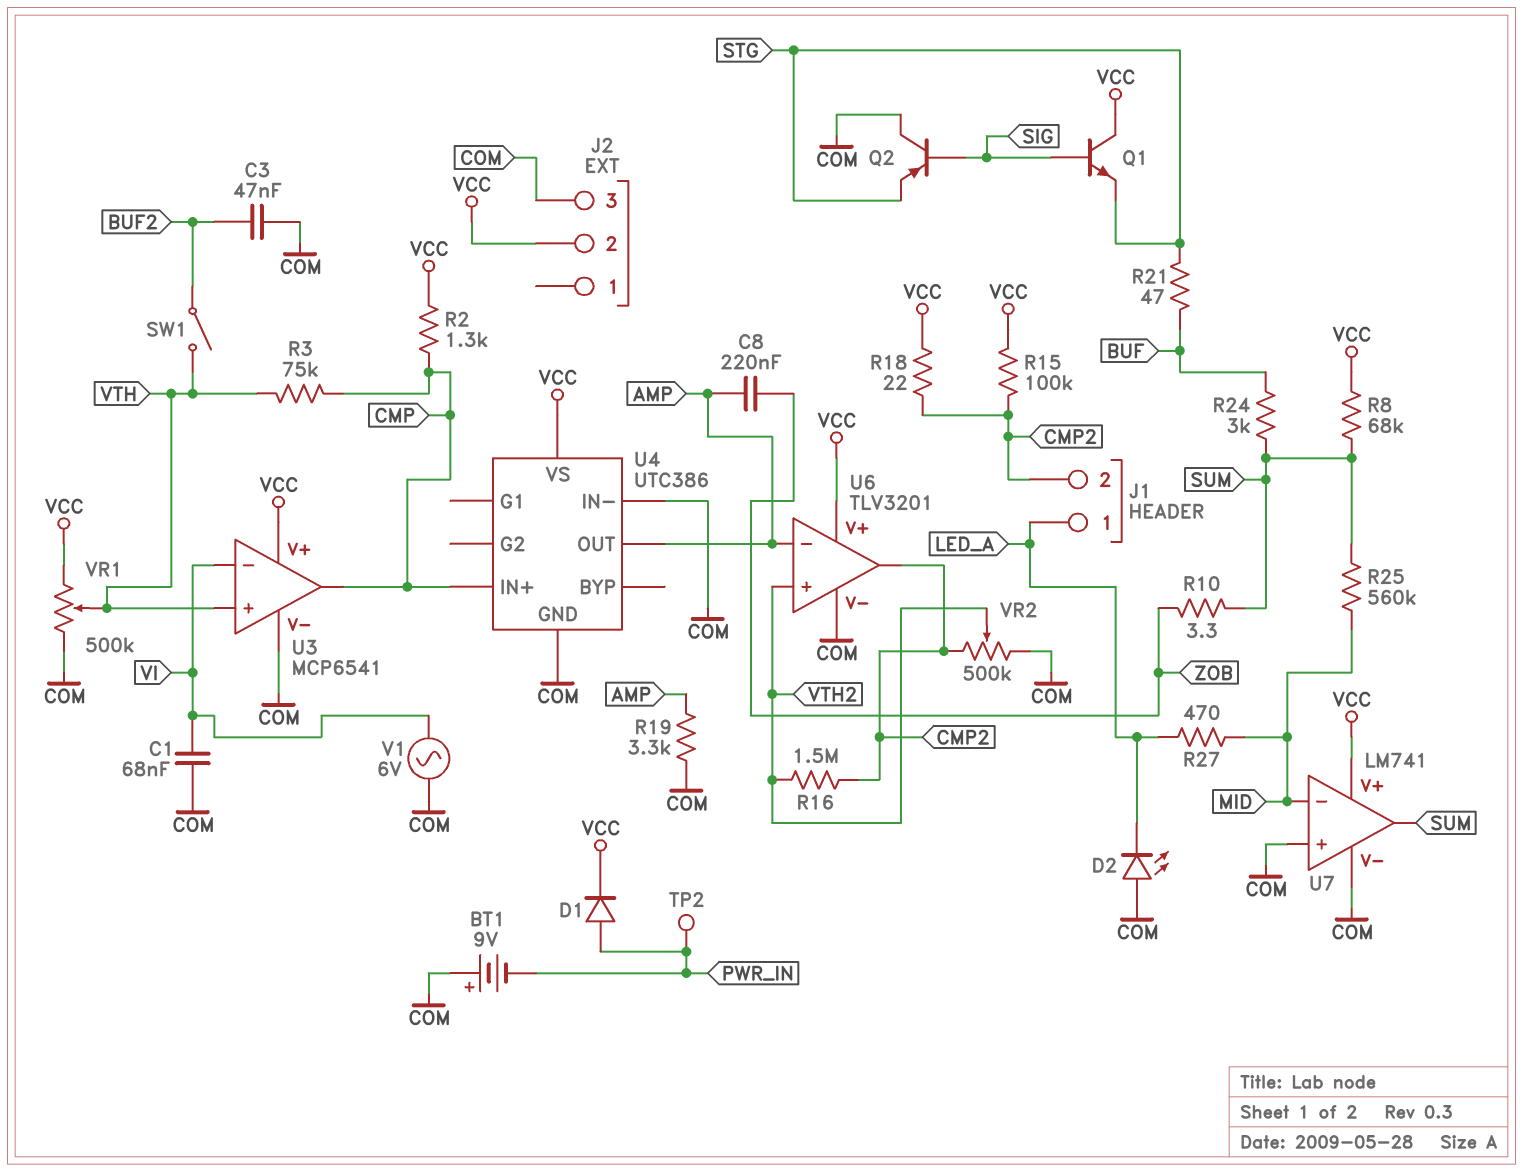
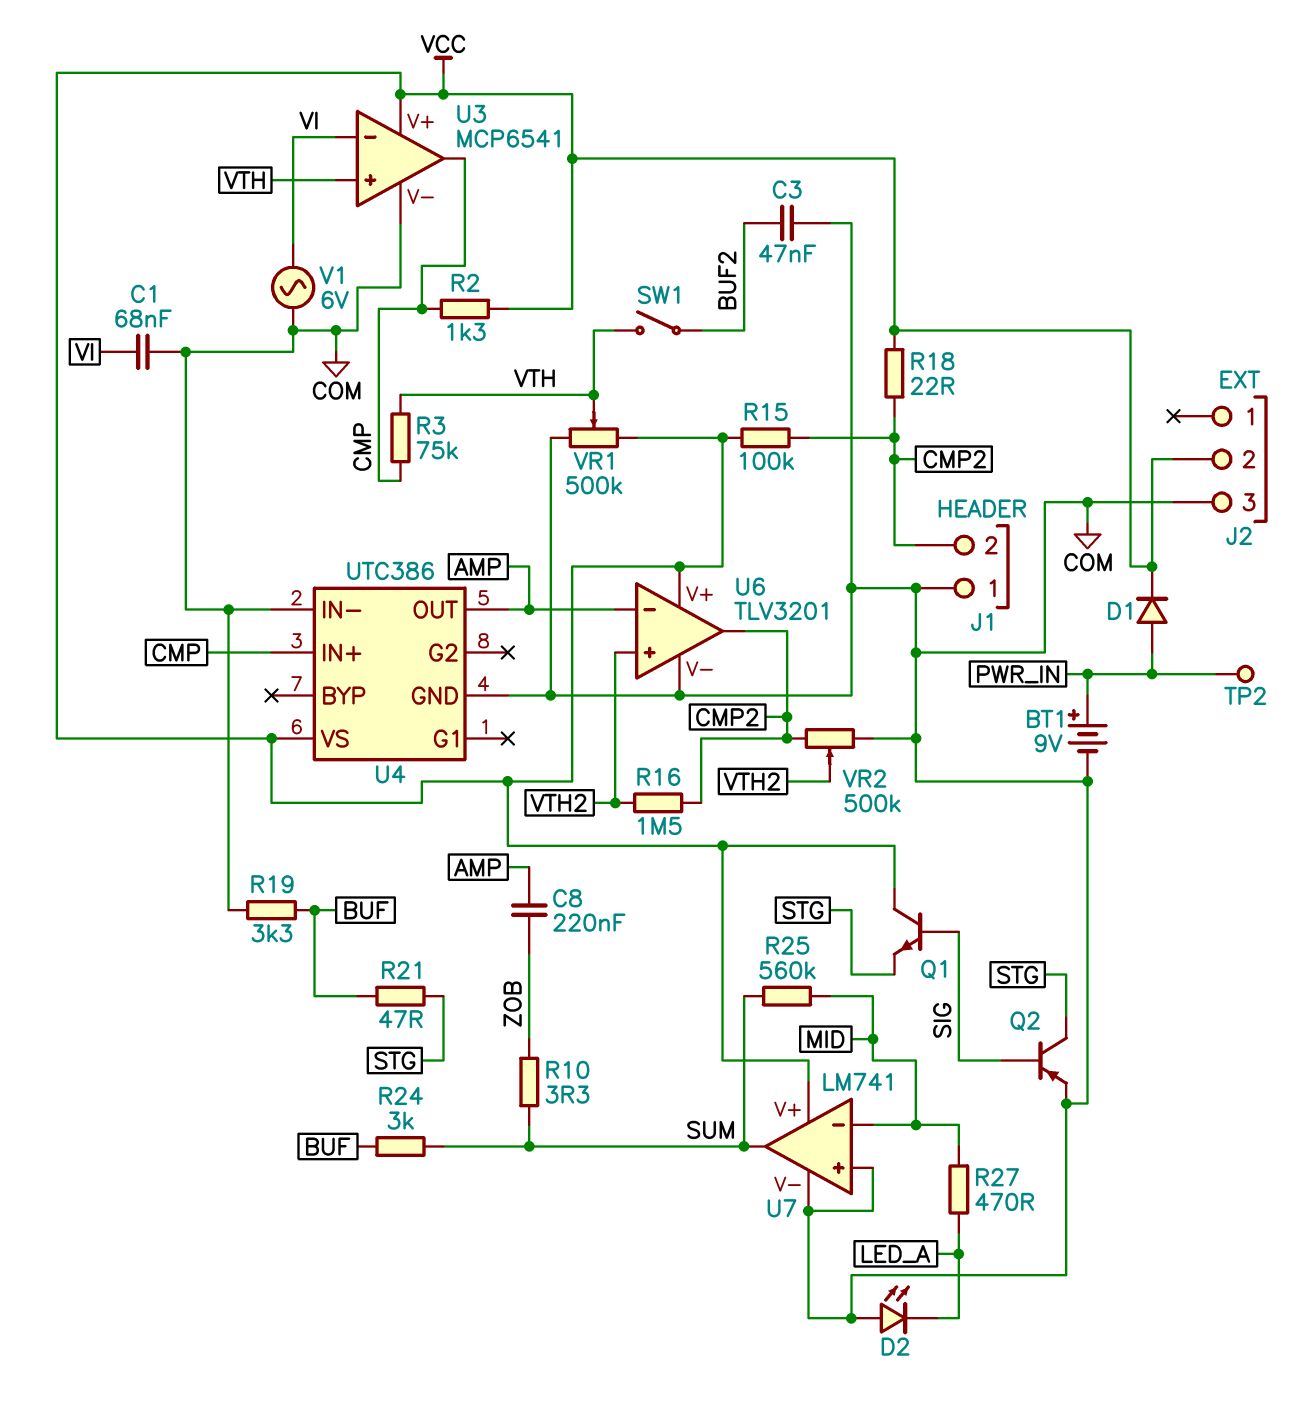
BT1: 9V (plus COM, minus PWR_IN) -> 9V (plus PWR_IN, minus COM)
J1 pin 1: LED_A -> COM
Q2: PNP (B SIG, C COM, E STG) -> PNP (B SIG, C STG, E COM)
R8: 68k (SUM, VCC) -> none
R19: 3.3k (AMP, COM) -> 3.3k (BUF, COM)

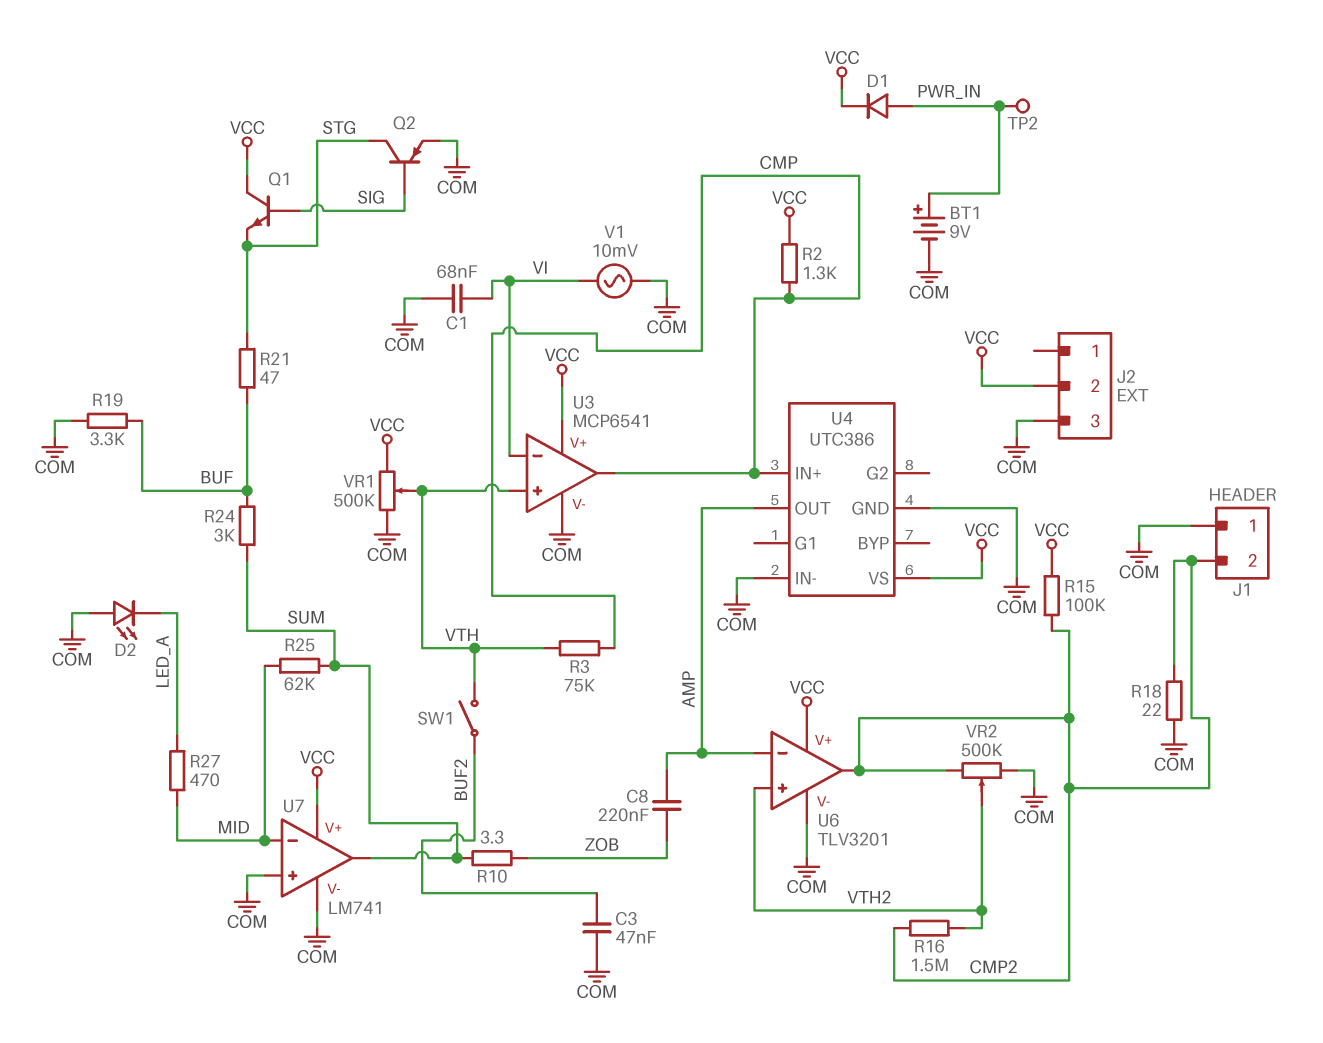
R18: 22 (CMP2, VCC) -> 22 (CMP2, COM)
R25: 560k (MID, SUM) -> 62k (MID, SUM)
V1: AC 6V (COM, VI) -> AC 10mV (COM, VI)

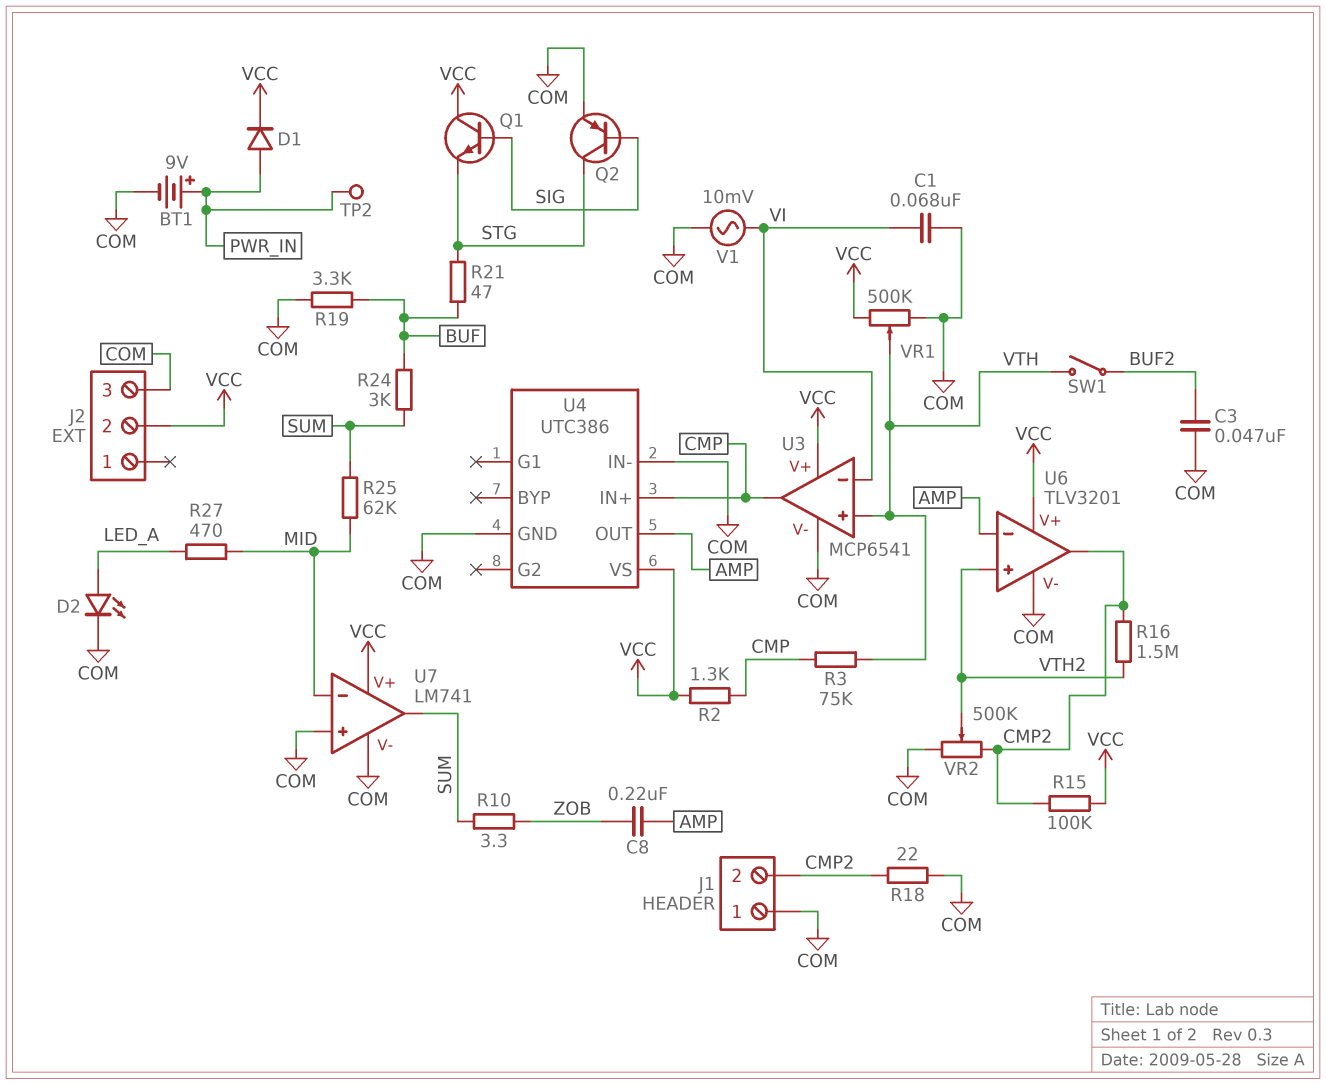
D2: LED (A COM, K LED_A) -> LED (A LED_A, K COM)

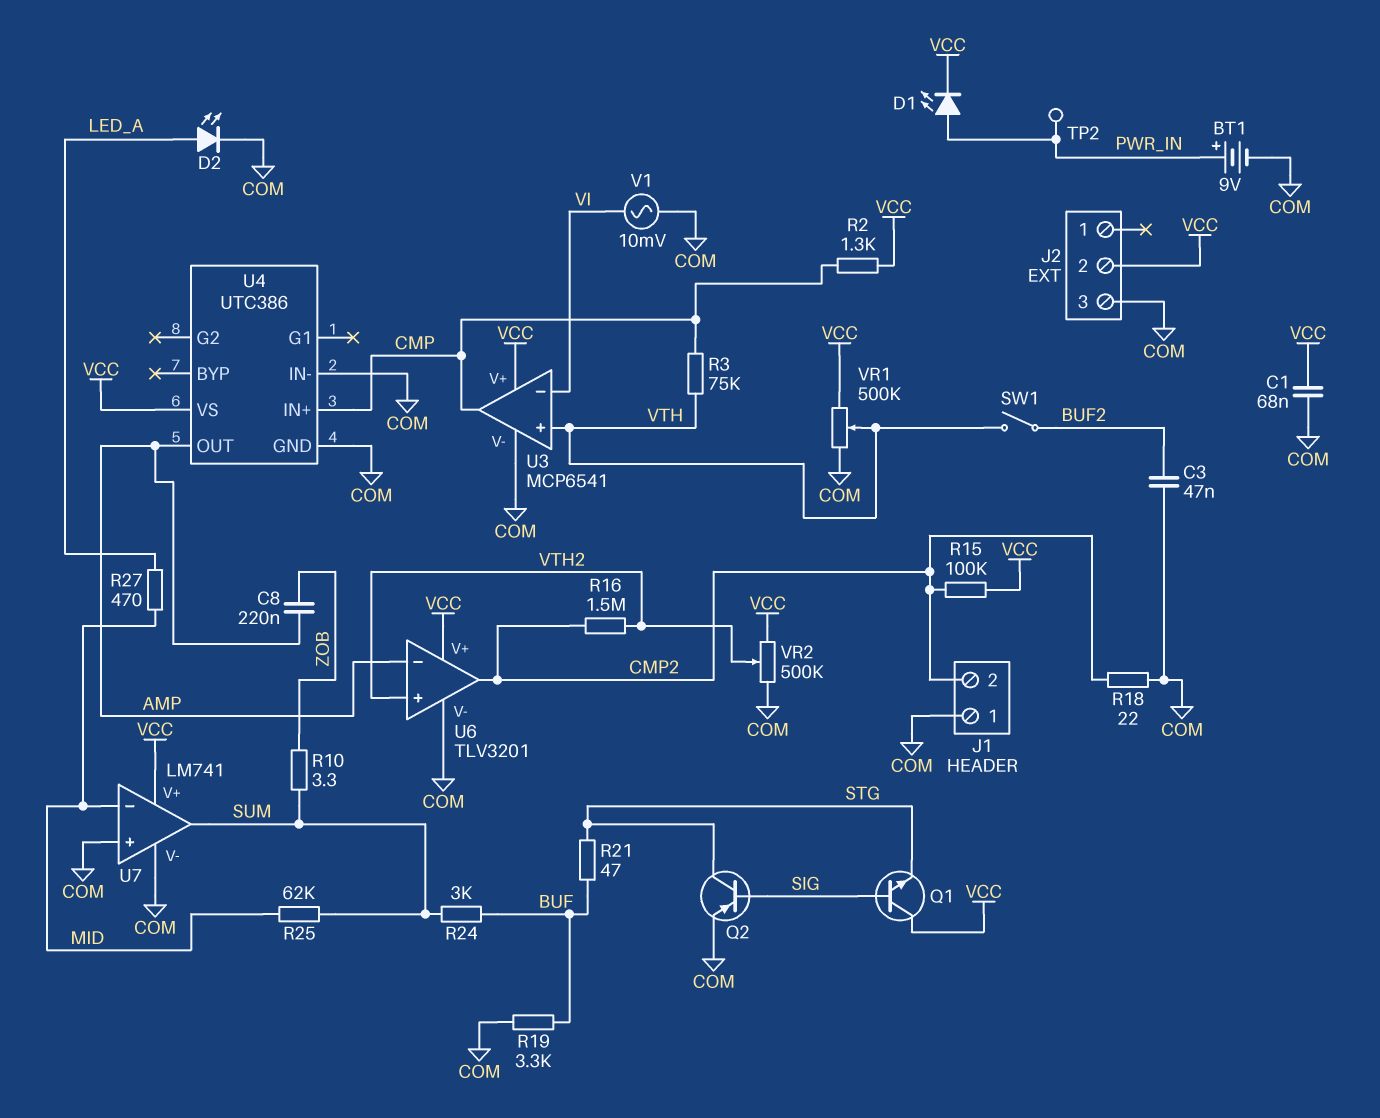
C1: 68nF (COM, VI) -> 68nF (COM, VCC)
D1: diode (A PWR_IN, K VCC) -> LED (A PWR_IN, K VCC)
VR2: 500k (CMP2, COM, wiper VTH2) -> 500k (COM, VCC, wiper VTH2)

